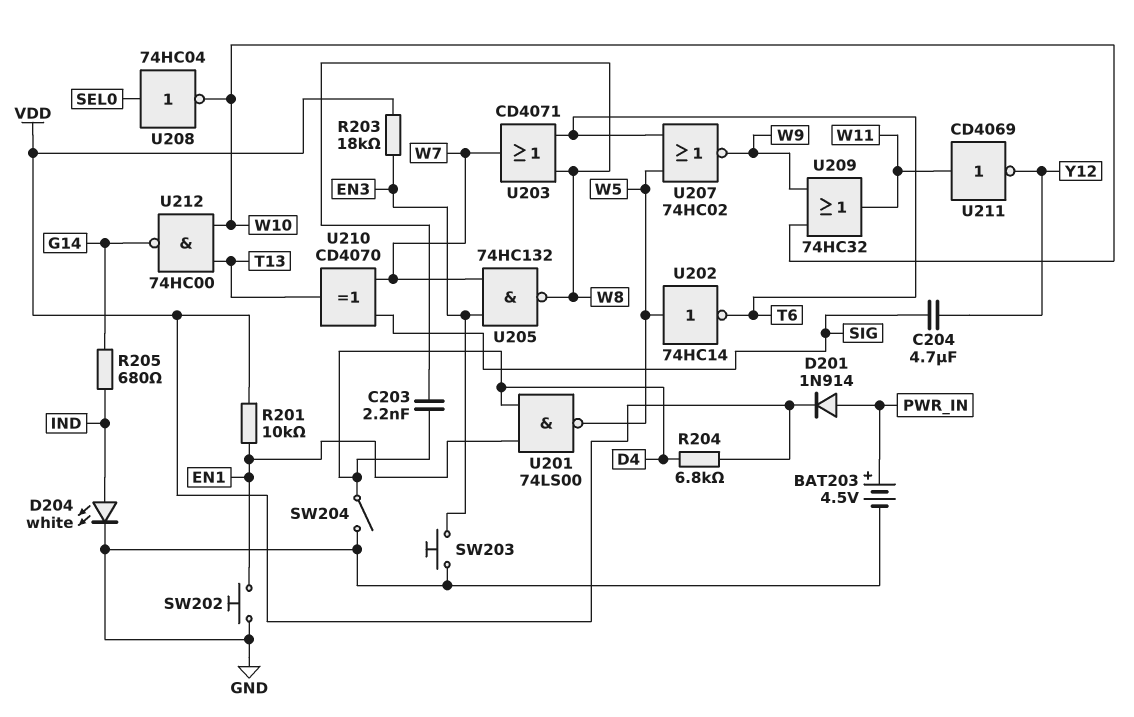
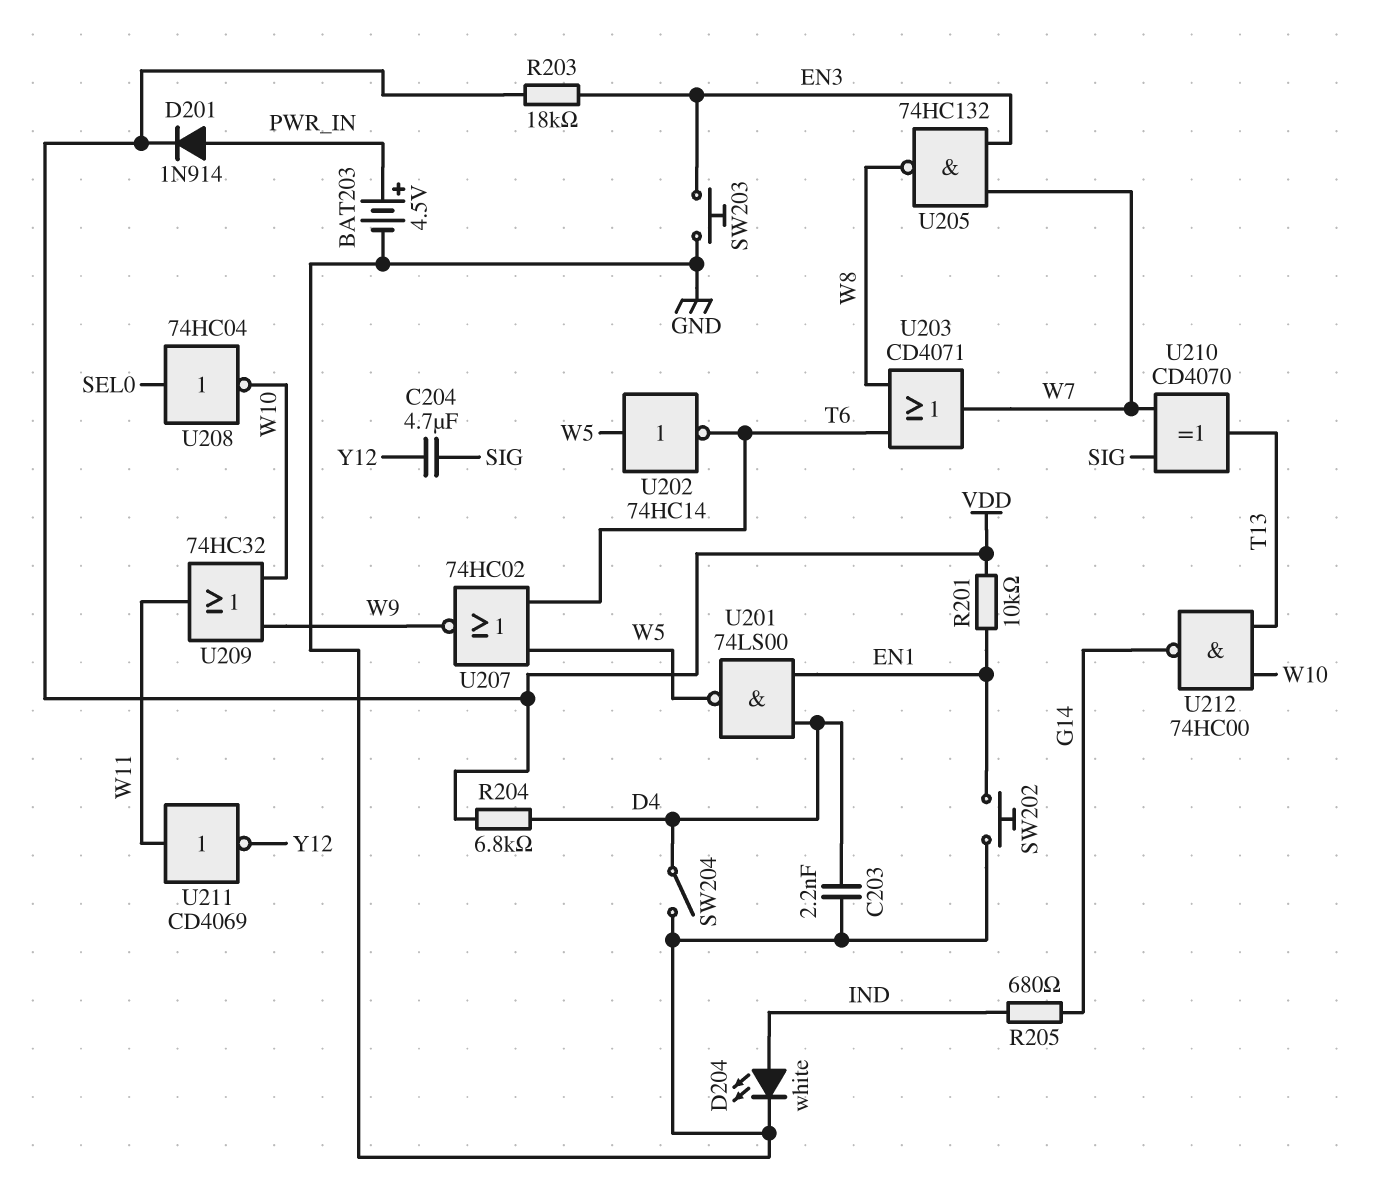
C203: 2.2nF (D4, W8) -> 2.2nF (D4, GND)

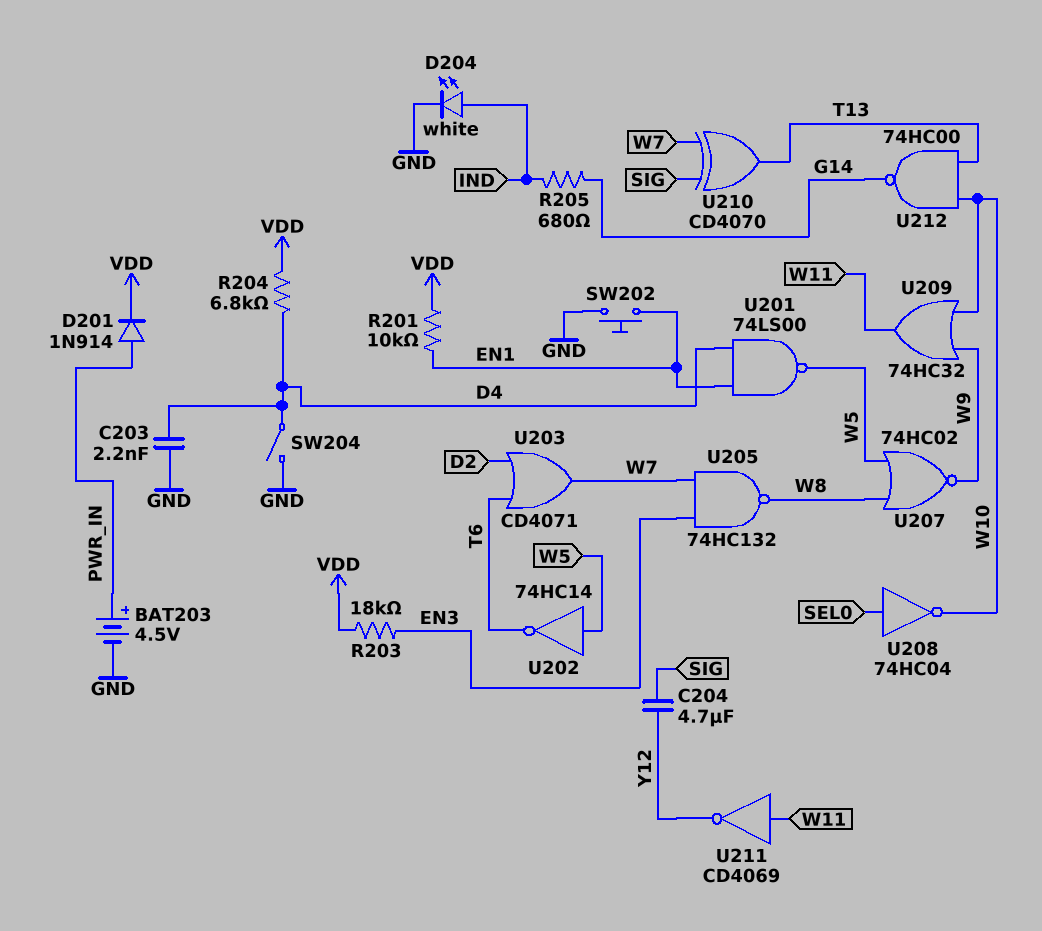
SW203: button (EN3, GND) -> none
U203: OR CD4071 (in T6, in W8, out W7) -> OR CD4071 (in D2, in T6, out W7)
U207: NOR 74HC02 (in T6, in W5, out W9) -> NOR 74HC02 (in W5, in W8, out W9)

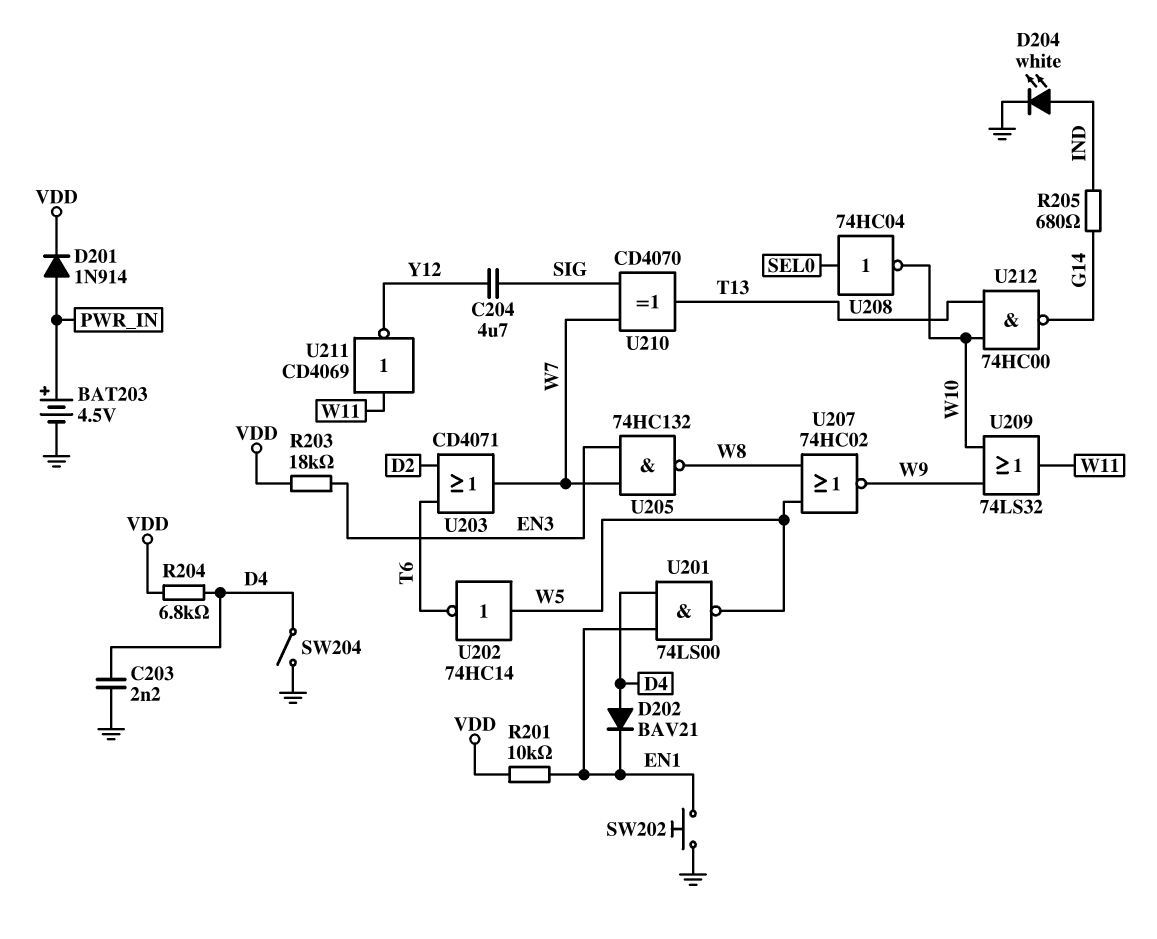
D202: none -> diode BAV21 (A D4, K EN1)
U209: OR 74HC32 (in W9, in W10, out W11) -> OR 74LS32 (in W9, in W10, out W11)

